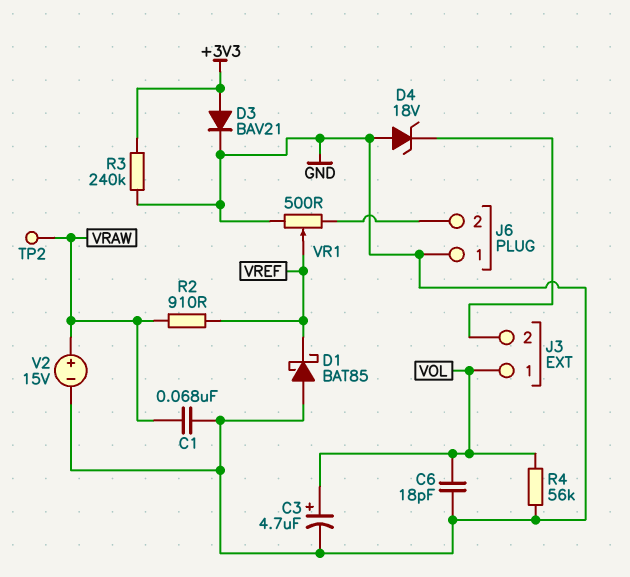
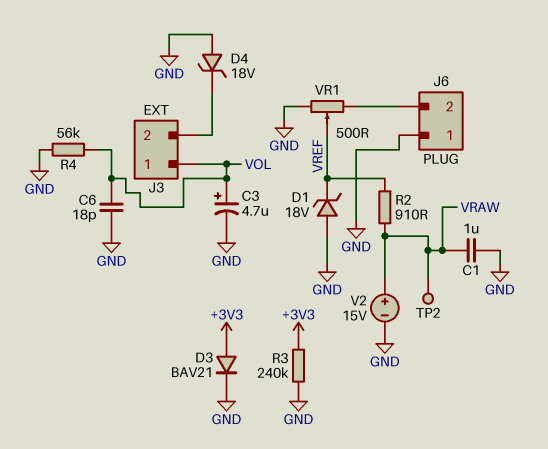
C1: 68nF (GND, VRAW) -> 1uF (GND, VRAW)
D1: schottky BAT85 (A GND, K VREF) -> zener 18V (A GND, K VREF)

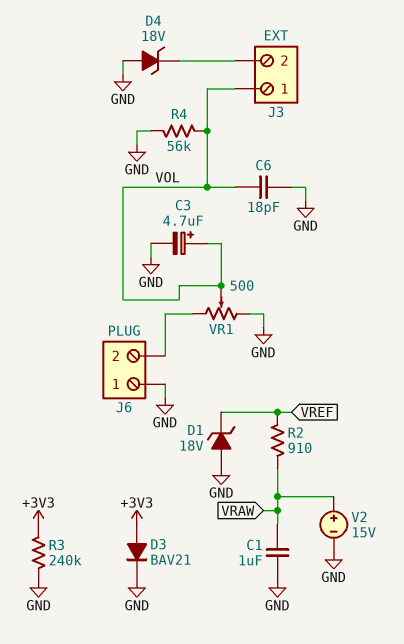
TP2: test point (VRAW) -> none
VR1: 500 (GND, J6/2, wiper VREF) -> 500 (GND, J6/2, wiper VOL)

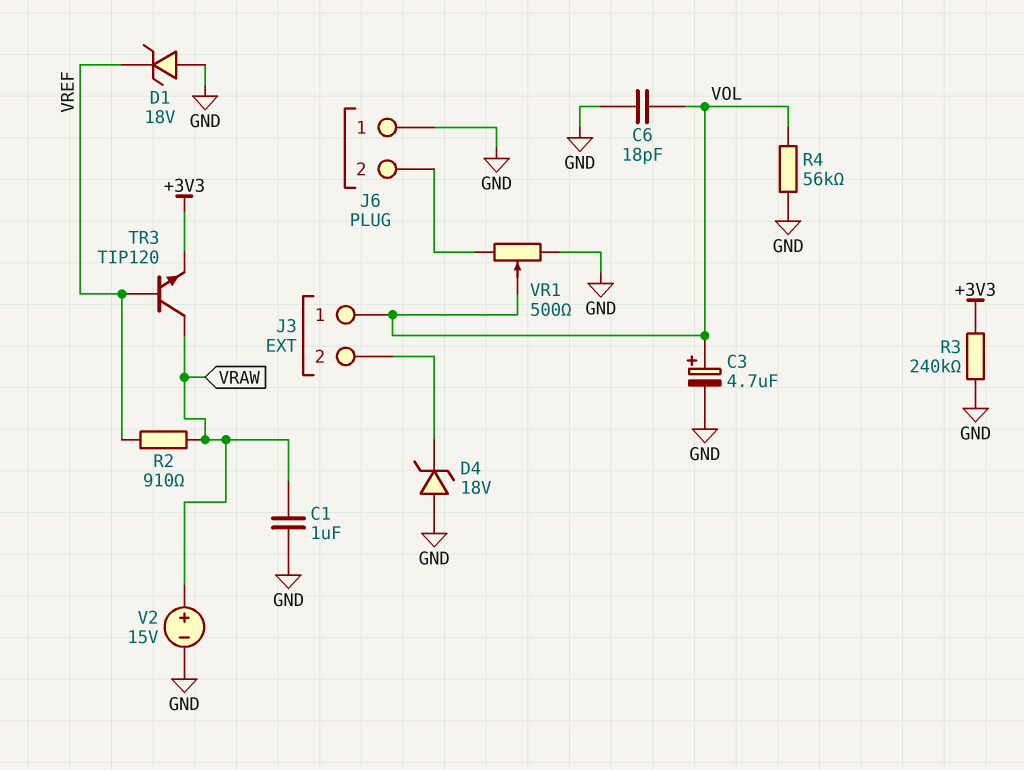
D3: diode BAV21 (A +3V3, K GND) -> none
TR3: none -> NPN TIP120 (B VREF, C VRAW, E +3V3)

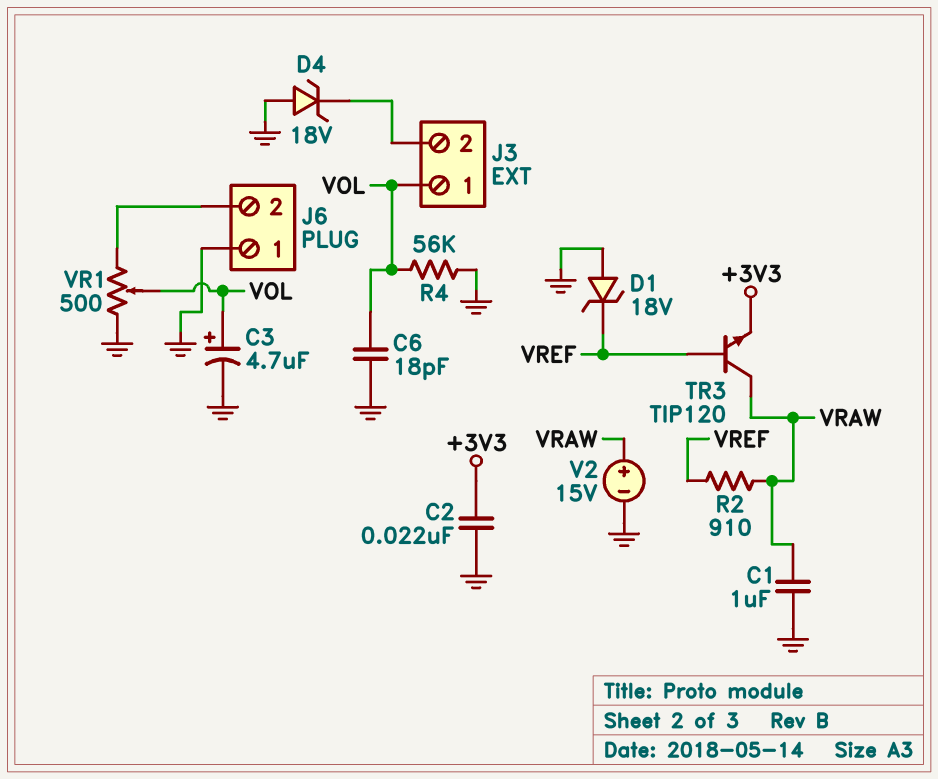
C2: none -> 22nF (+3V3, GND)
R3: 240k (+3V3, GND) -> none

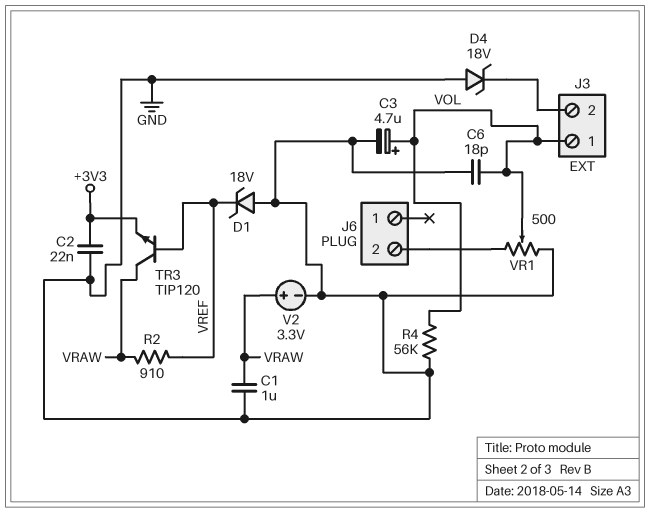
J6 pin 1: GND -> none
V2: 15V (plus VRAW, minus GND) -> 3.3V (plus VRAW, minus GND)

